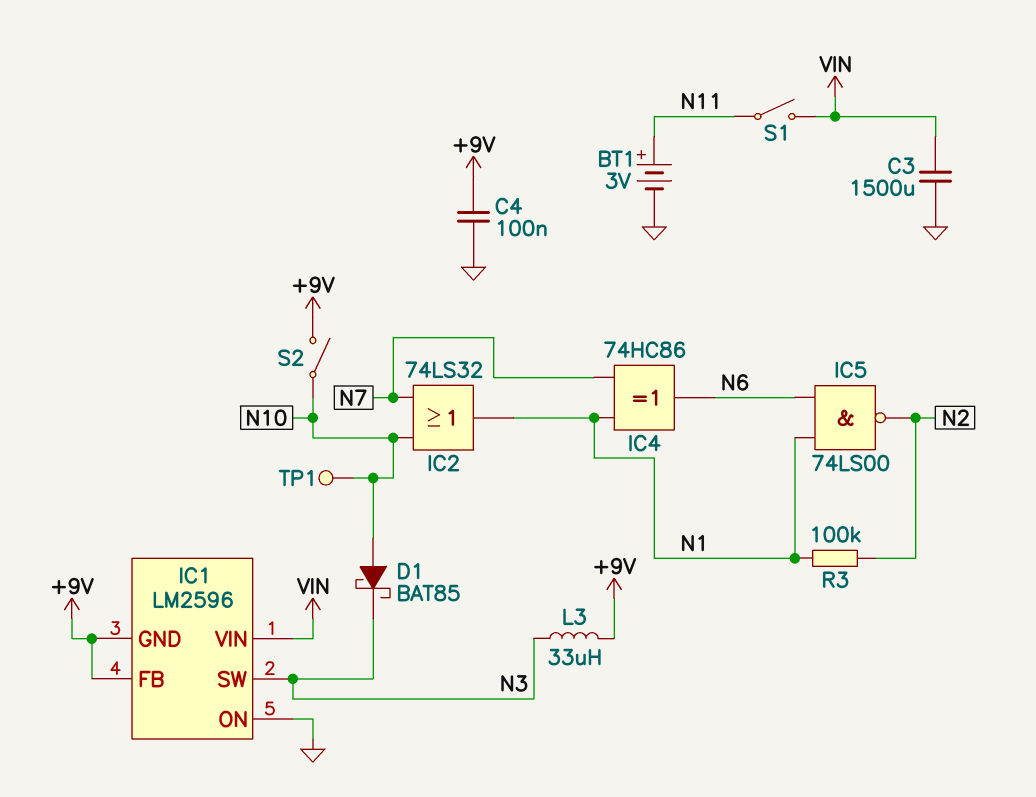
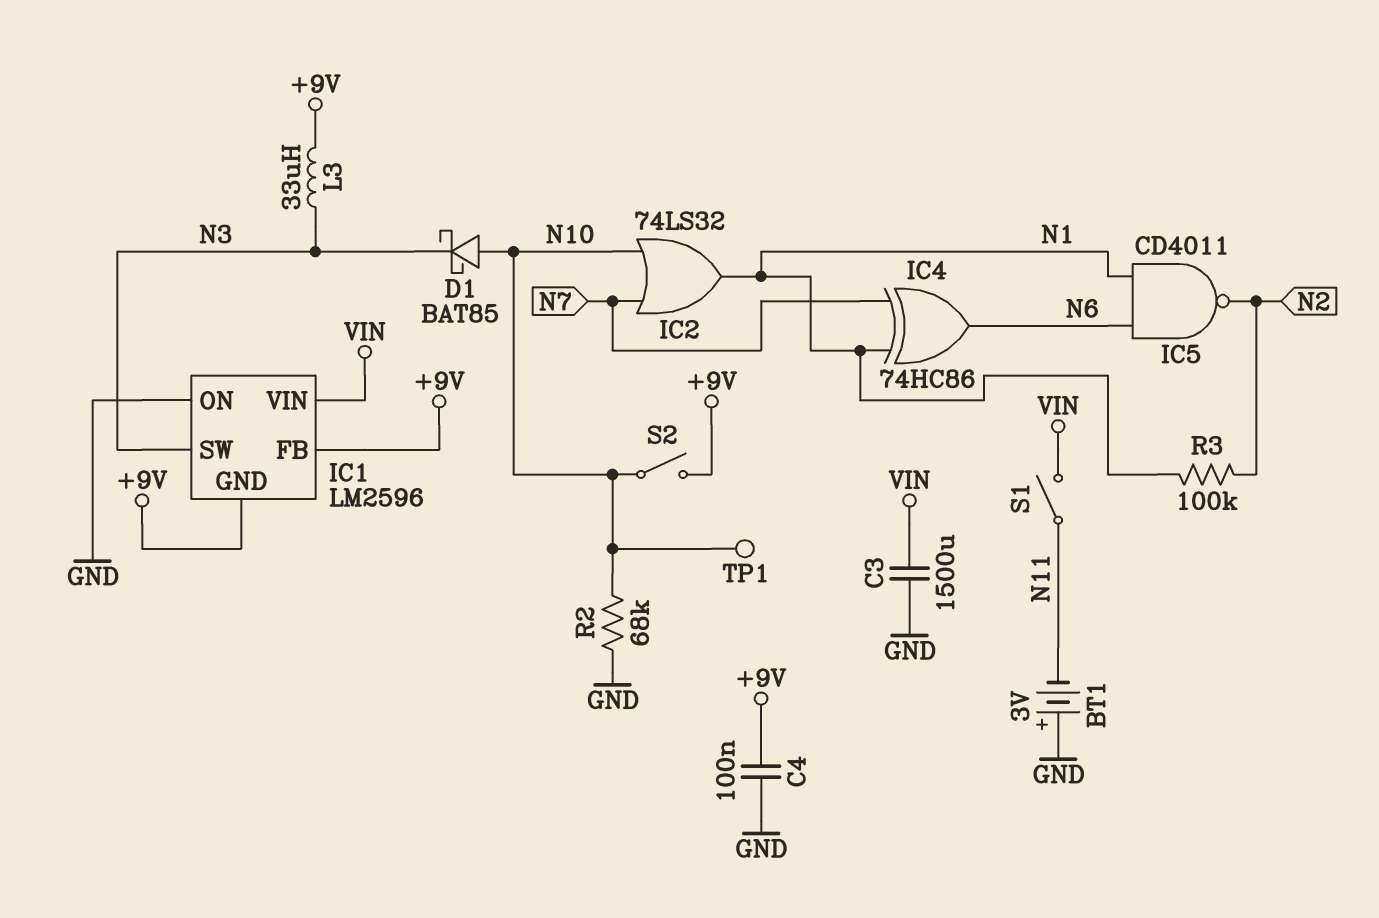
BT1: 3V (plus N11, minus GND) -> 3V (plus GND, minus N11)
IC5: NAND 74LS00 (in N1, in N6, out N2) -> NAND CD4011 (in N1, in N6, out N2)
R2: none -> 68k (GND, N10)

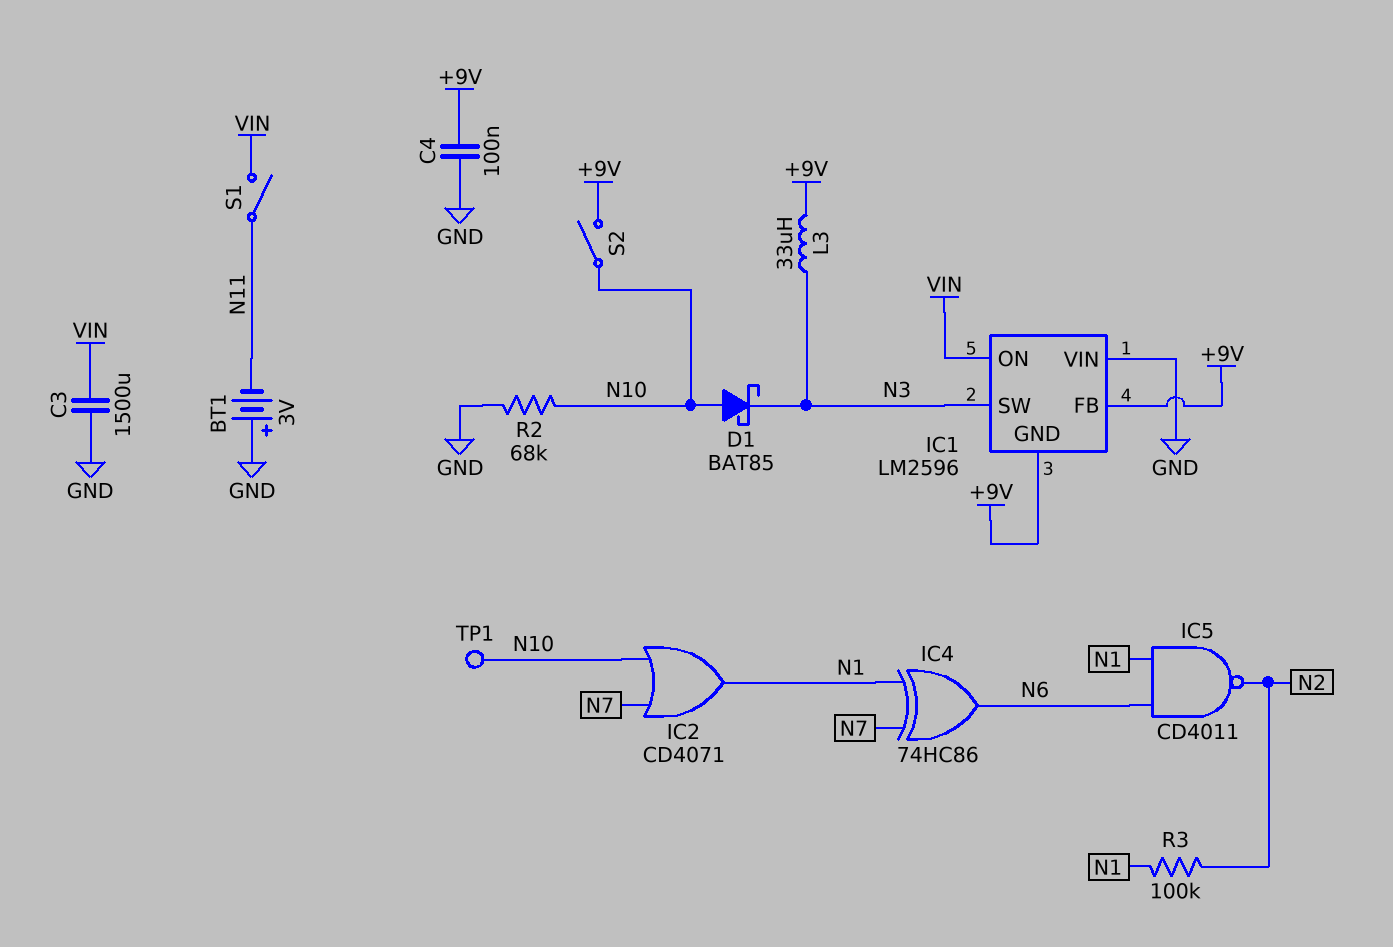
IC1 pin ON: GND -> VIN
IC1 pin VIN: VIN -> GND
IC2: OR 74LS32 (in N7, in N10, out N1) -> OR CD4071 (in N7, in N10, out N1)

